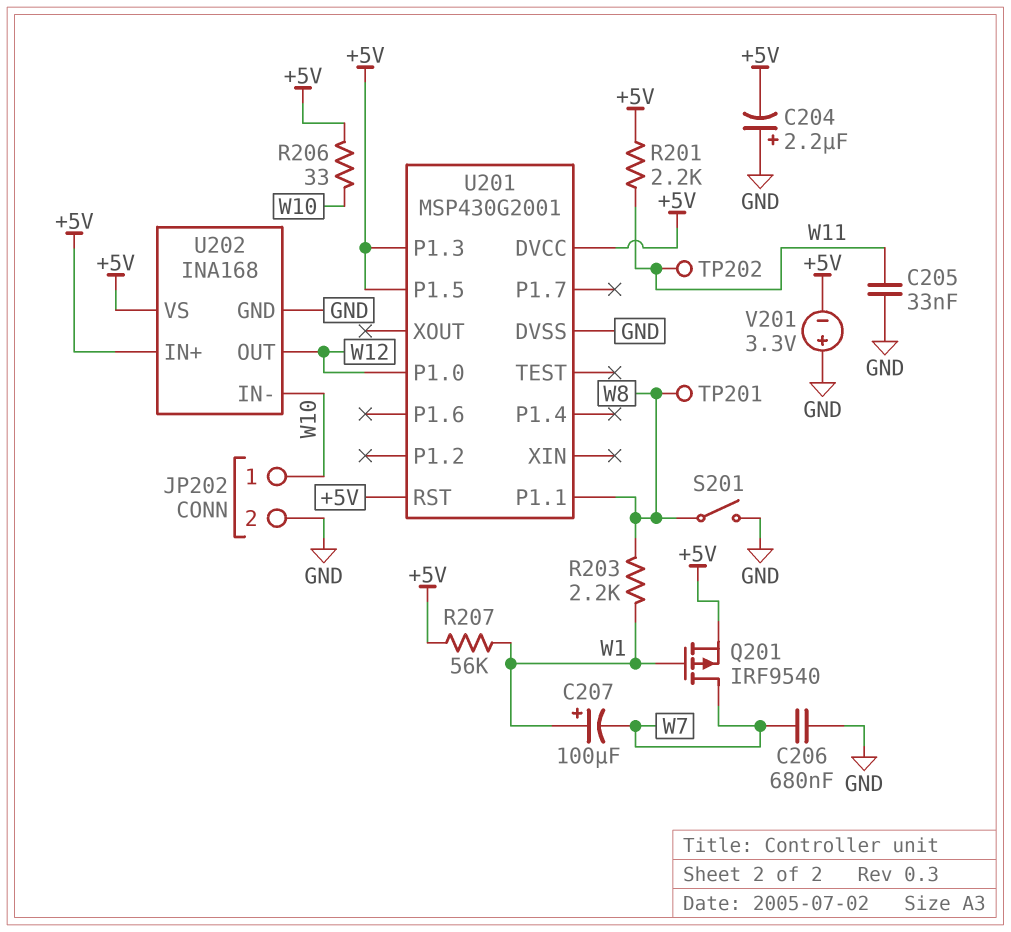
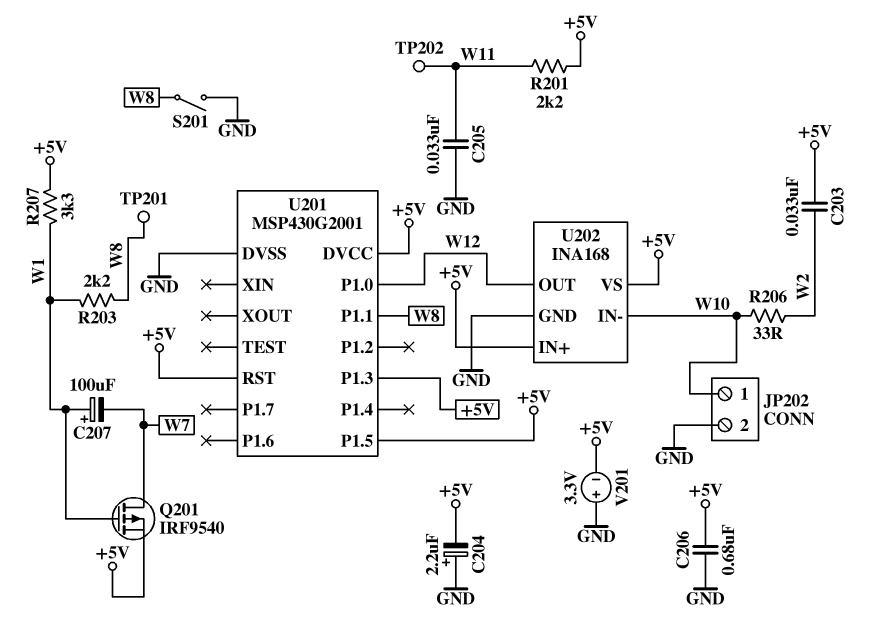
C203: none -> 33nF (+5V, W2)
C206: 680nF (GND, W7) -> 680nF (+5V, GND)
R206: 33 (+5V, W10) -> 33 (W2, W10)
R207: 56k (+5V, W1) -> 3.3k (+5V, W1)

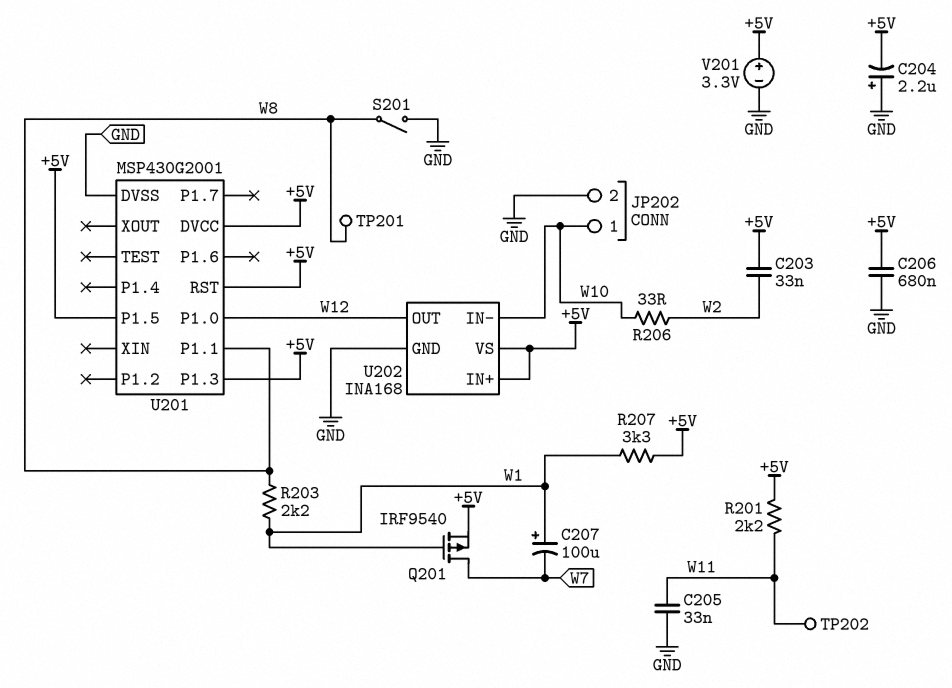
V201: 3.3V (plus GND, minus +5V) -> 3.3V (plus +5V, minus GND)

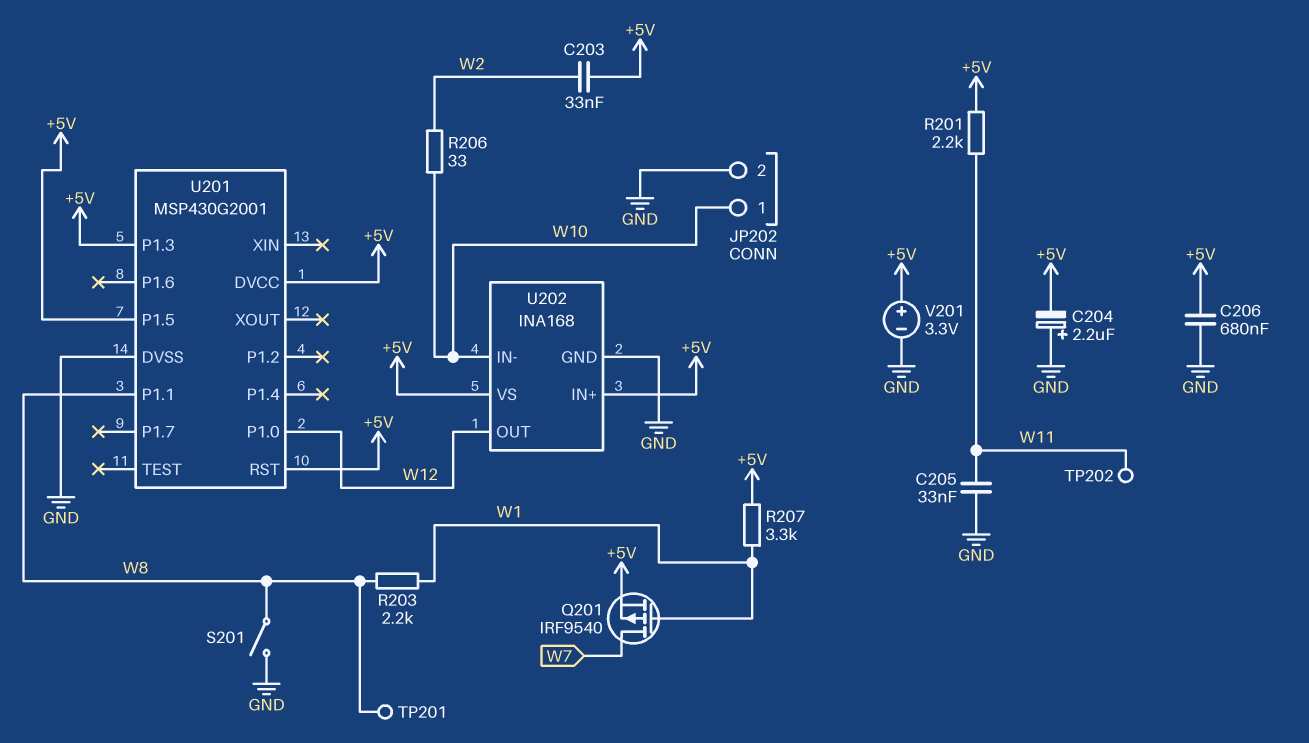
C207: 100uF (plus W1, minus W7) -> none

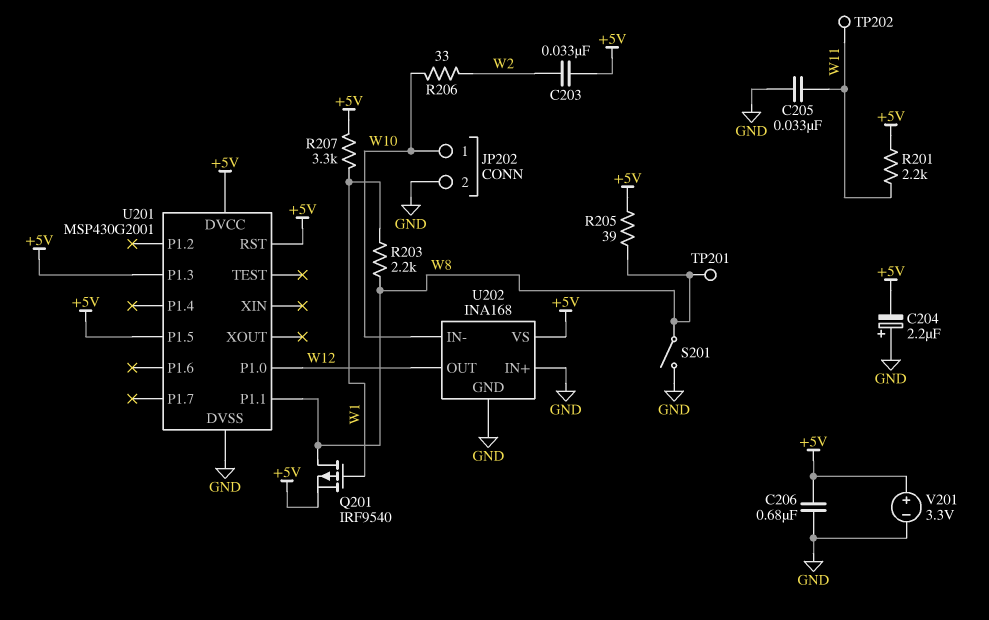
Q201: PMOS IRF9540 (G W1, D W7, S +5V) -> PMOS IRF9540 (G W1, D W8, S +5V)
R205: none -> 39 (+5V, W8)
U202 pin IN+: +5V -> GND

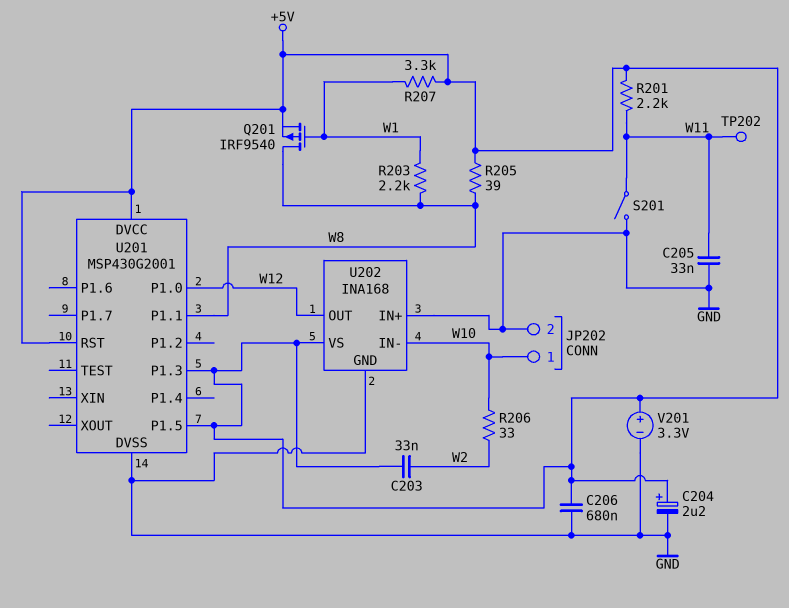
C204: 2.2uF (plus GND, minus +5V) -> 2.2uF (plus +5V, minus GND)
S201: switch (GND, W8) -> switch (GND, W11)
TP201: test point (W8) -> none

